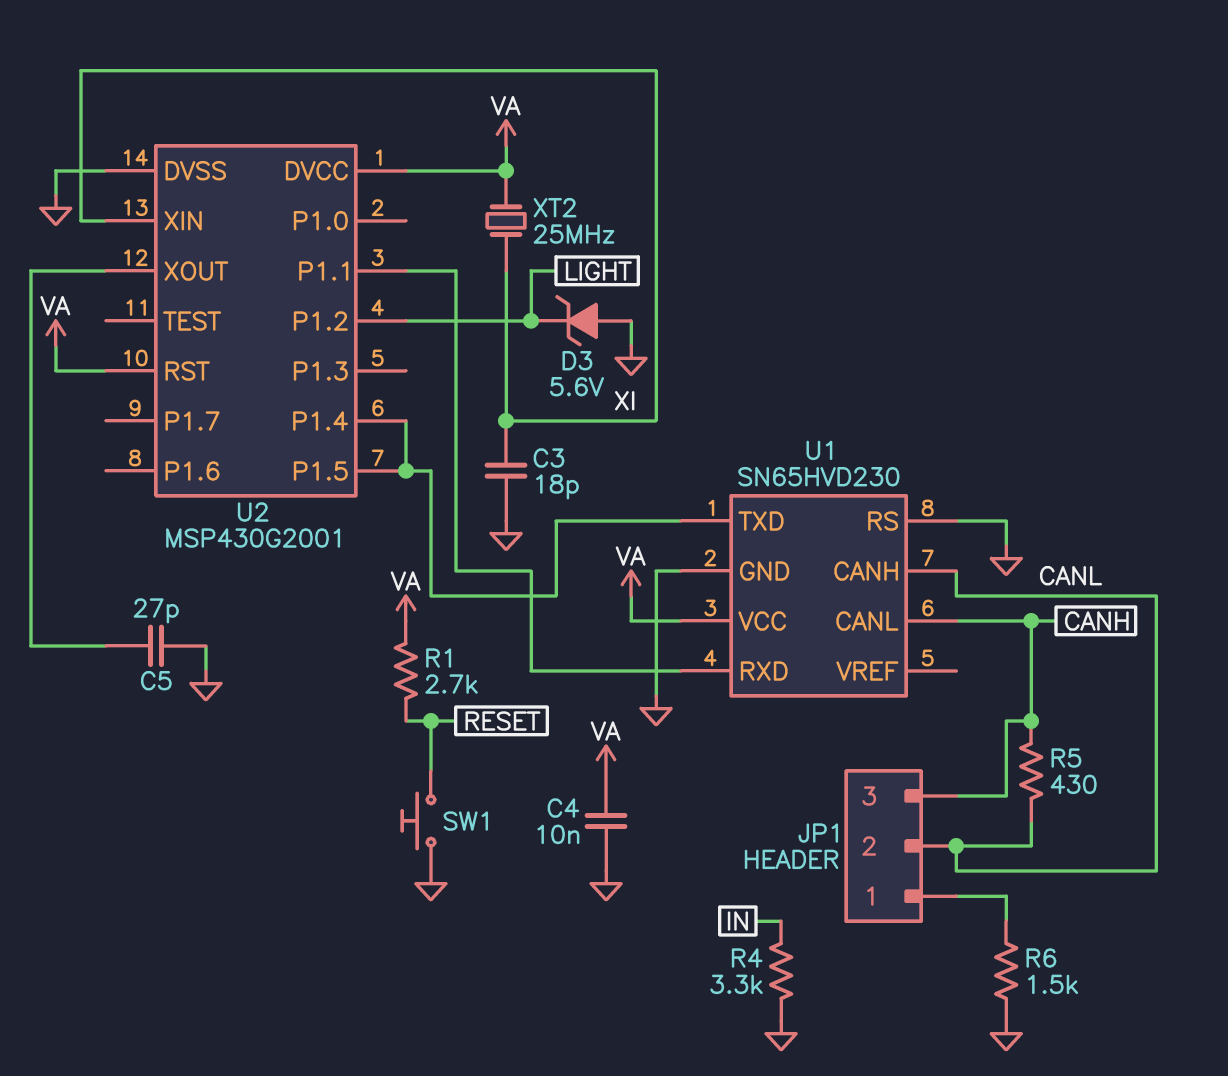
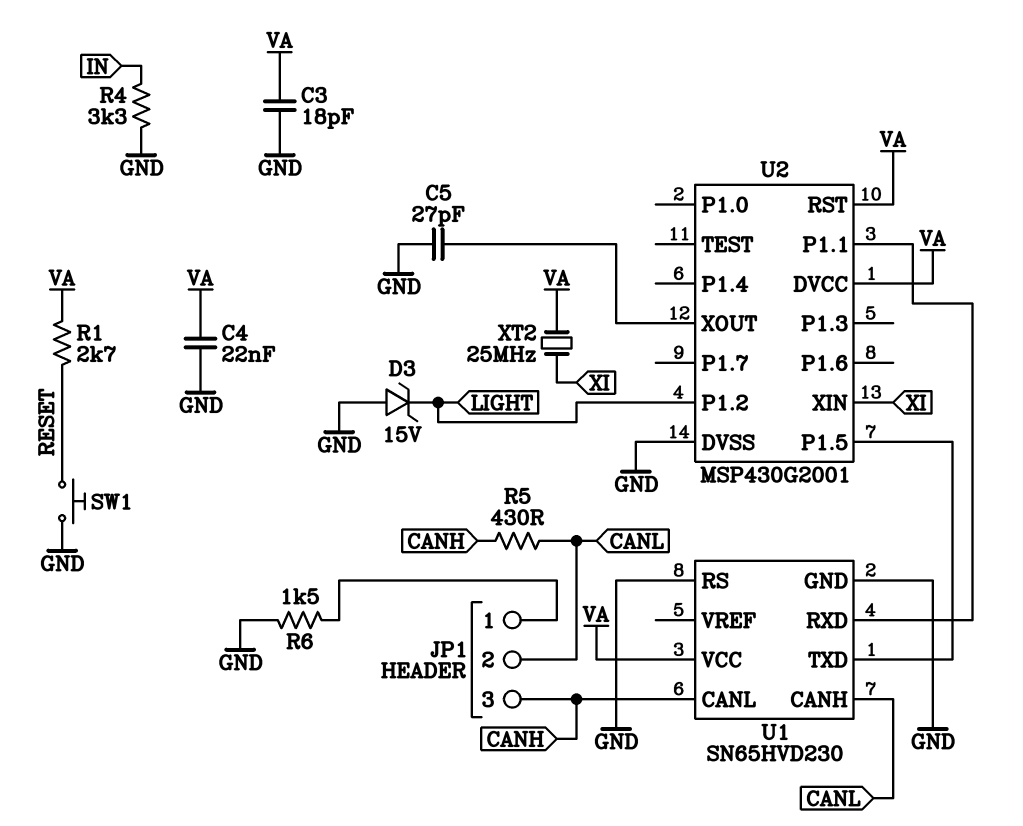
C3: 18pF (GND, XI) -> 18pF (GND, VA)
C4: 10nF (GND, VA) -> 22nF (GND, VA)
D3: zener 5.6V (A GND, K LIGHT) -> zener 15V (A GND, K LIGHT)
U2 pin P1.4: U1/TXD -> none

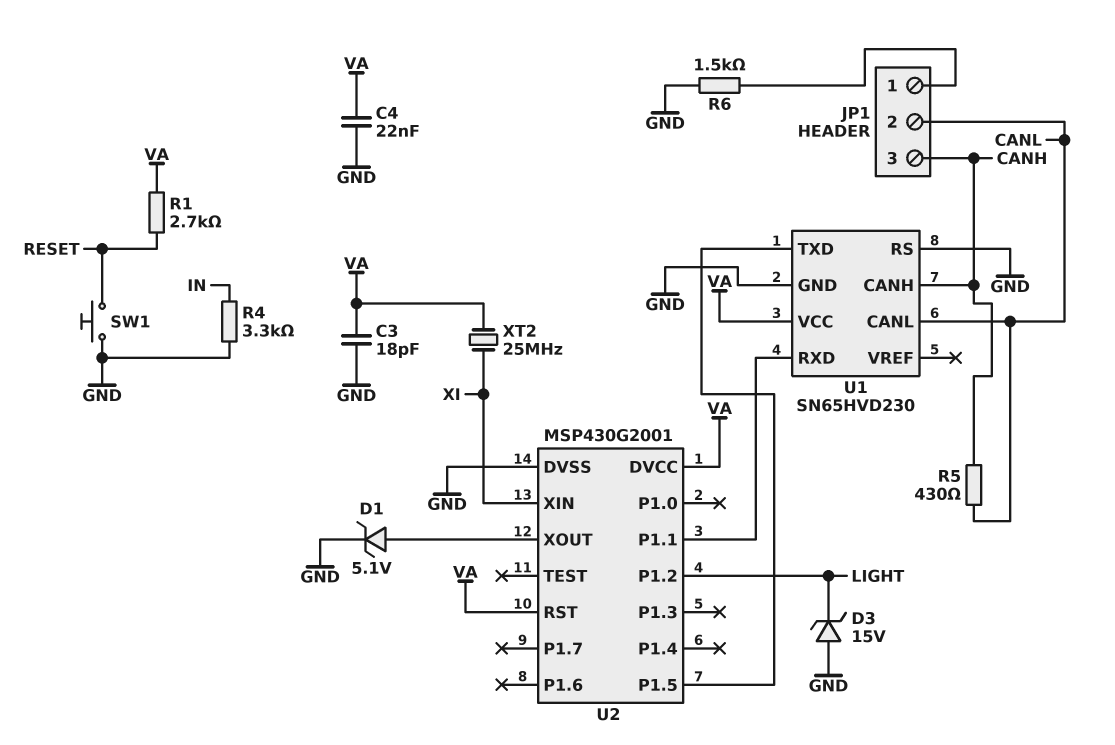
C5: 27pF (GND, U2/XOUT) -> none
D1: none -> zener 5.1V (A U2/XOUT, K GND)
U1 pin CANH: CANL -> CANH
U1 pin CANL: CANH -> CANL

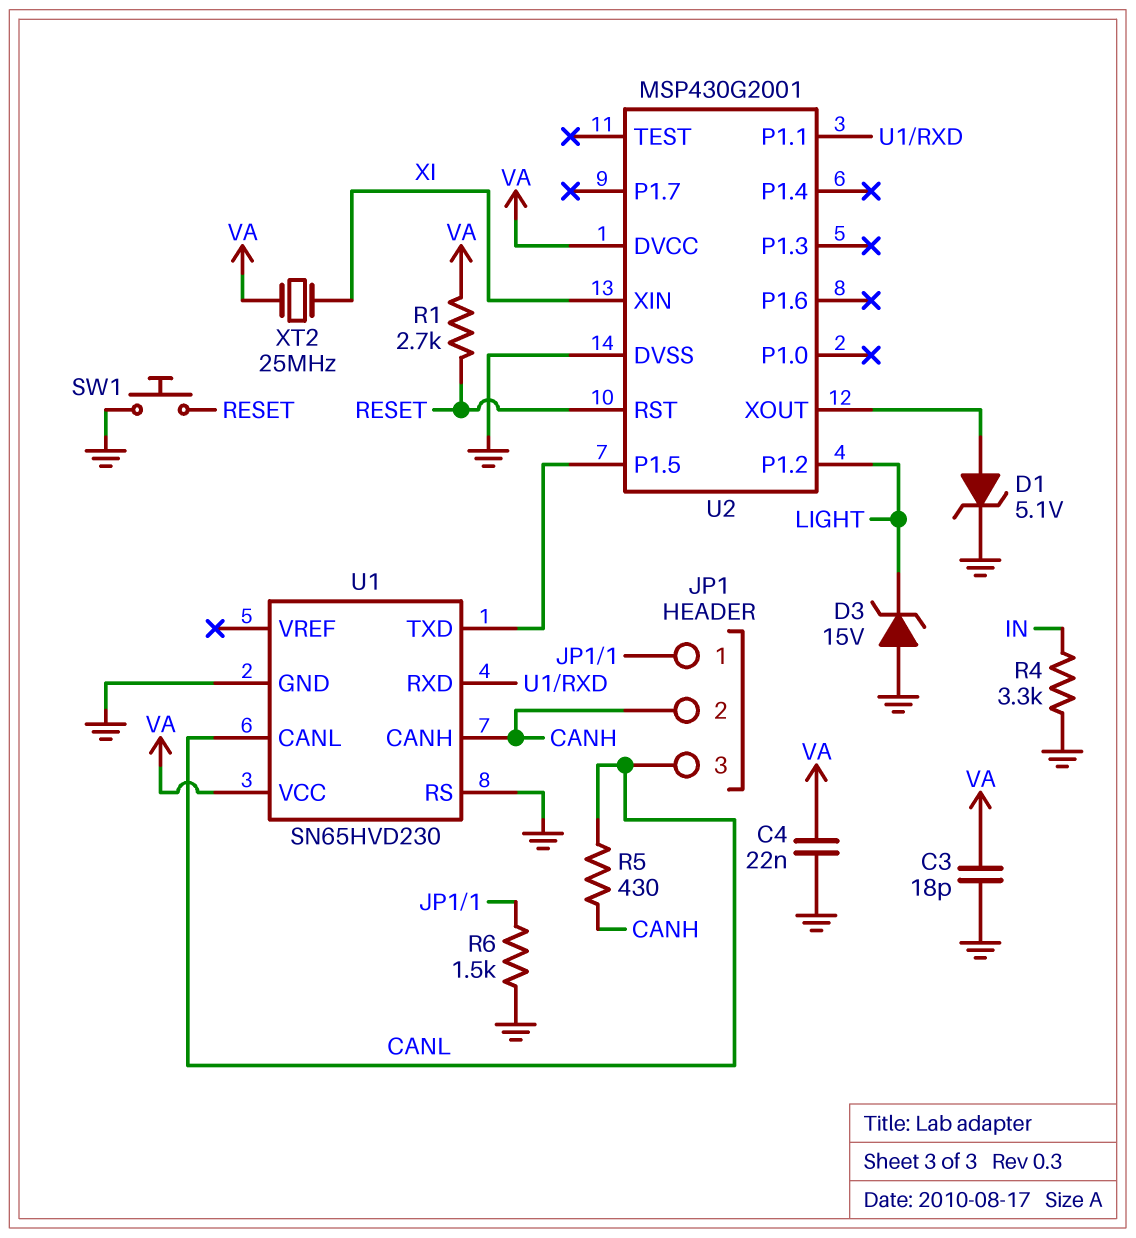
JP1 pin 2: CANL -> CANH
JP1 pin 3: CANH -> CANL
U2 pin RST: VA -> RESET

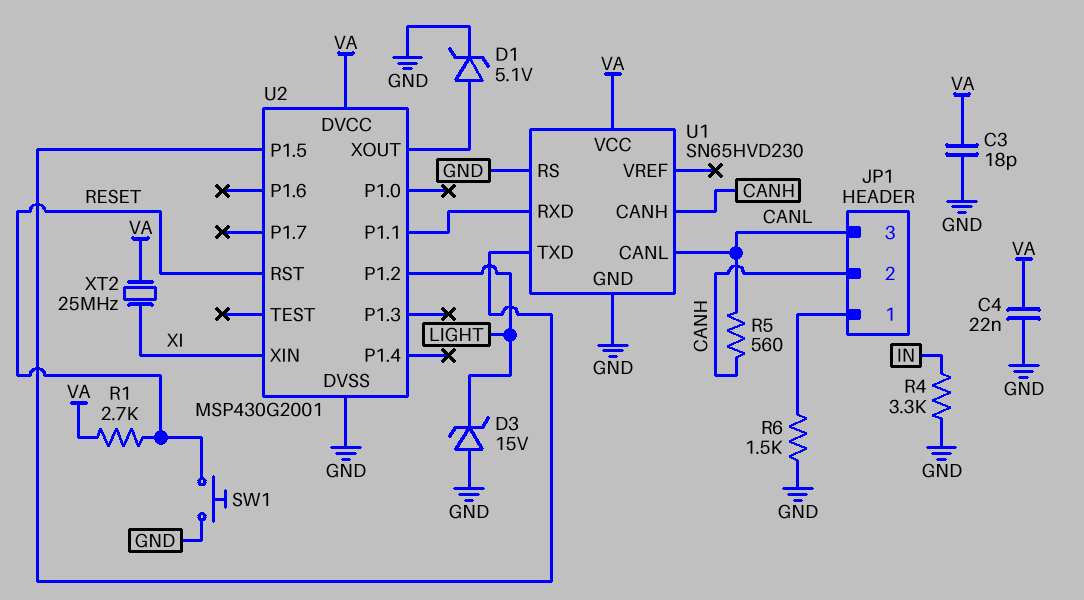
R5: 430 (CANH, CANL) -> 560 (CANH, CANL)

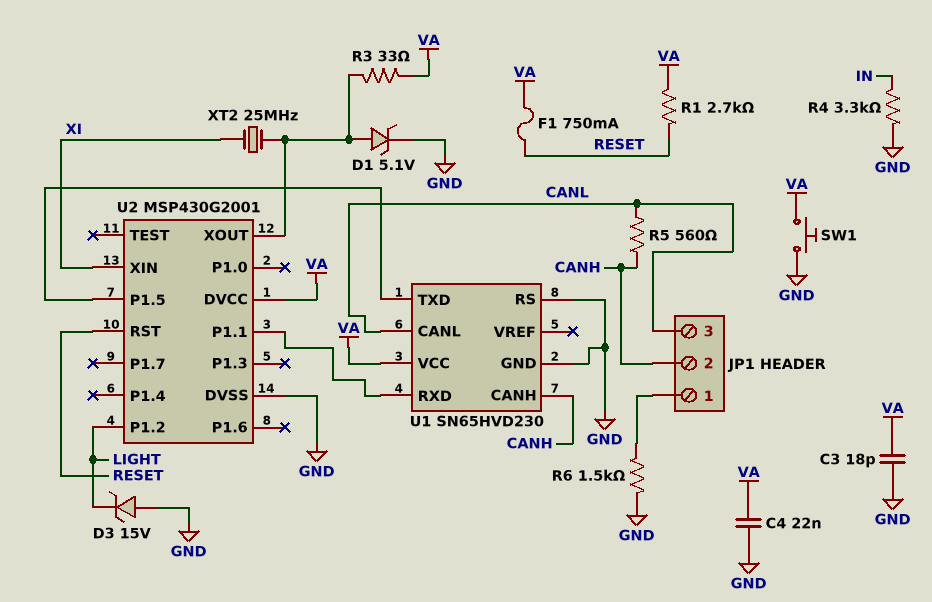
F1: none -> 750mA (RESET, VA)
R3: none -> 33 (U2/XOUT, VA)
SW1: button (GND, RESET) -> button (GND, VA)
XT2: 25MHz (VA, XI) -> 25MHz (U2/XOUT, XI)

